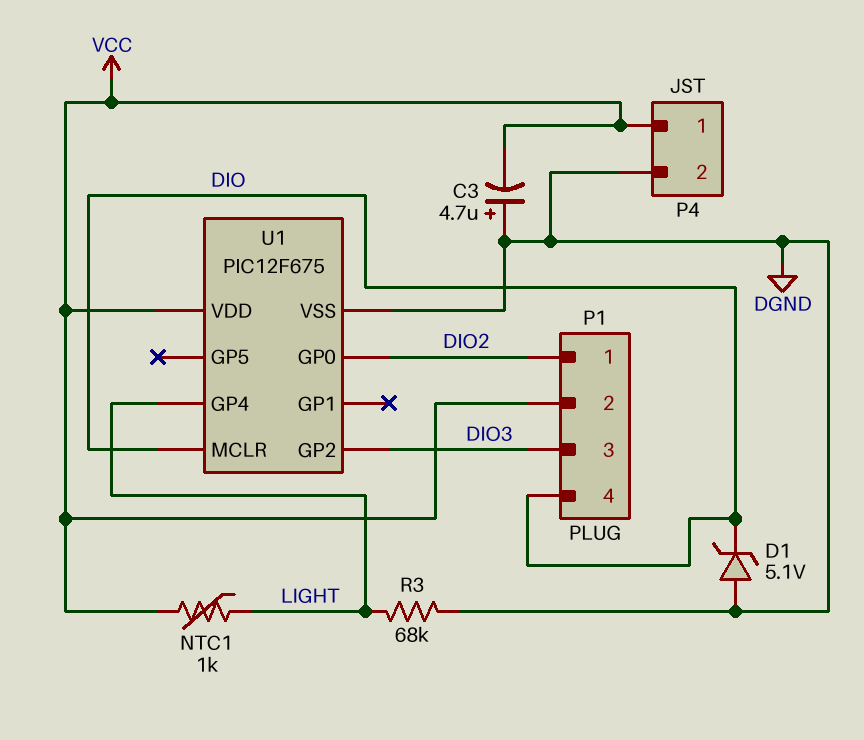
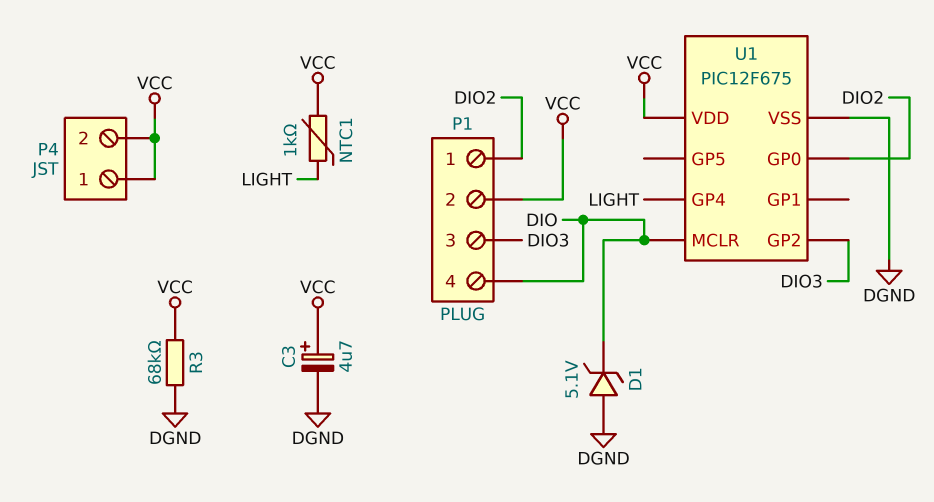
C3: 4.7uF (plus DGND, minus VCC) -> 4.7uF (plus VCC, minus DGND)
P4 pin 2: DGND -> VCC
R3: 68k (DGND, LIGHT) -> 68k (DGND, VCC)

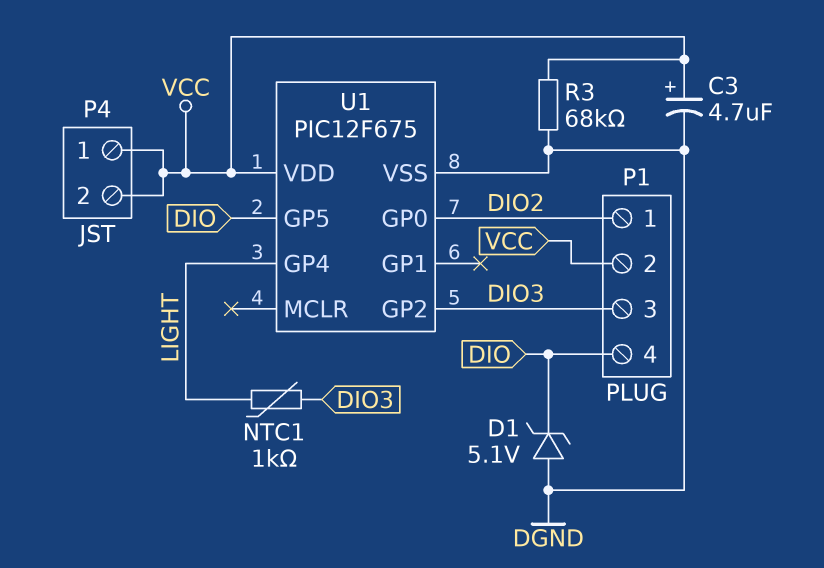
NTC1: 1k (LIGHT, VCC) -> 1k (DIO3, LIGHT)
U1 pin GP5: none -> DIO
U1 pin MCLR: DIO -> none

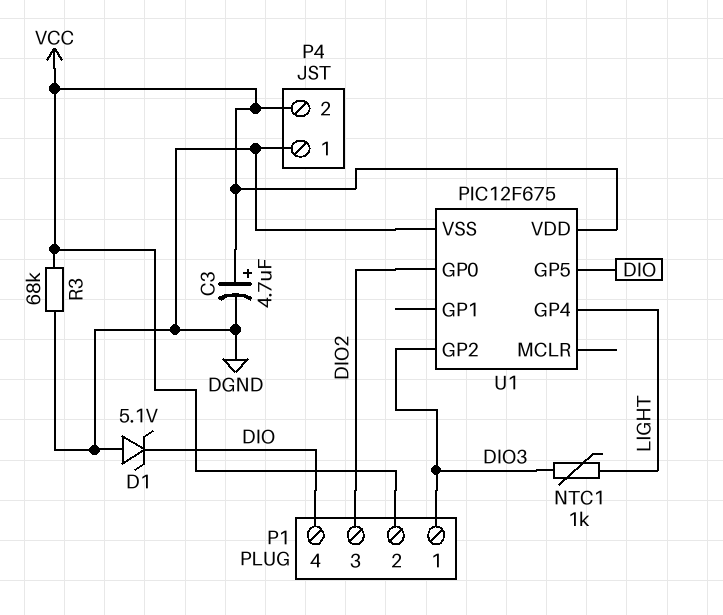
P1 pin 1: DIO2 -> DIO3
P1 pin 3: DIO3 -> DIO2
P4 pin 1: VCC -> DGND

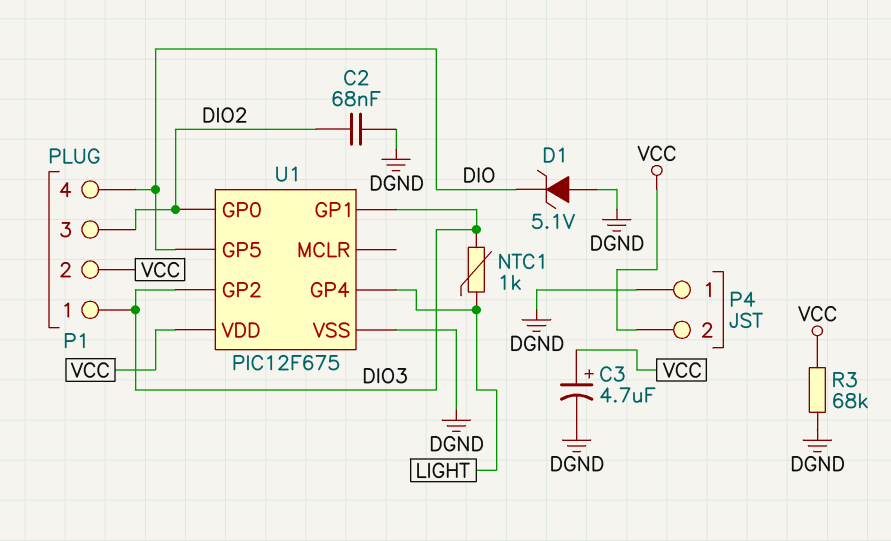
C2: none -> 68nF (DGND, DIO2)
U1 pin GP1: none -> DIO3

